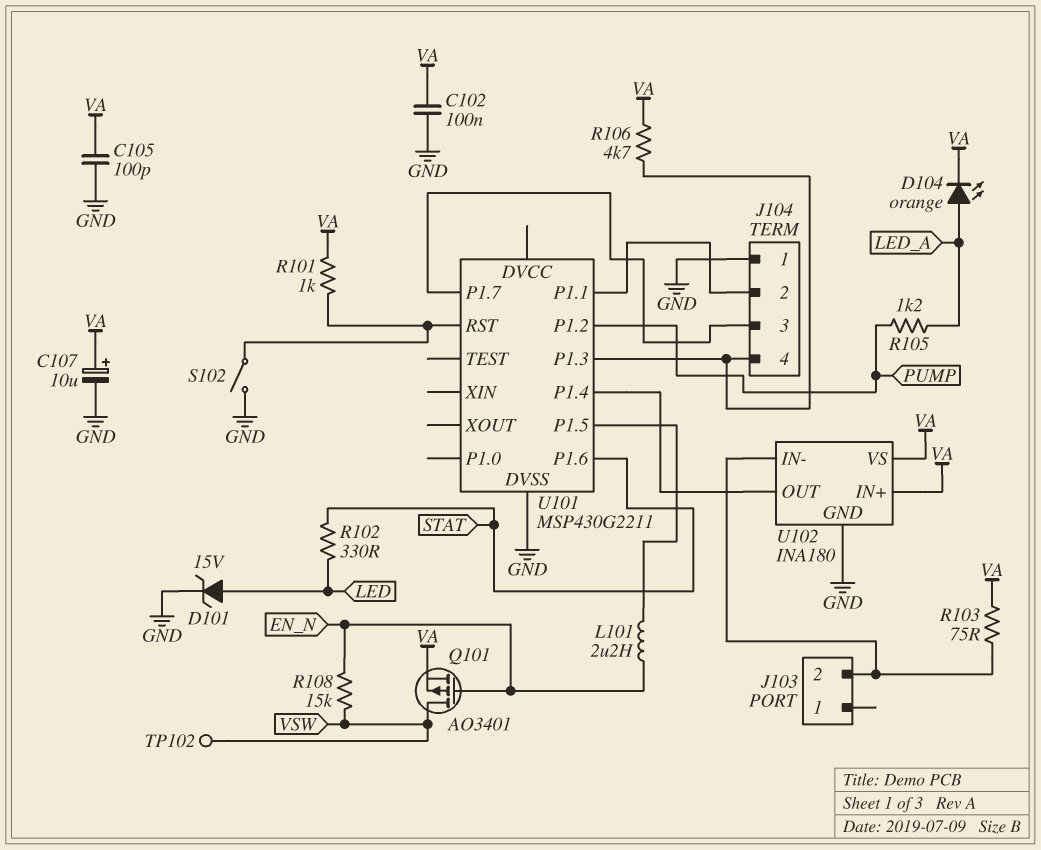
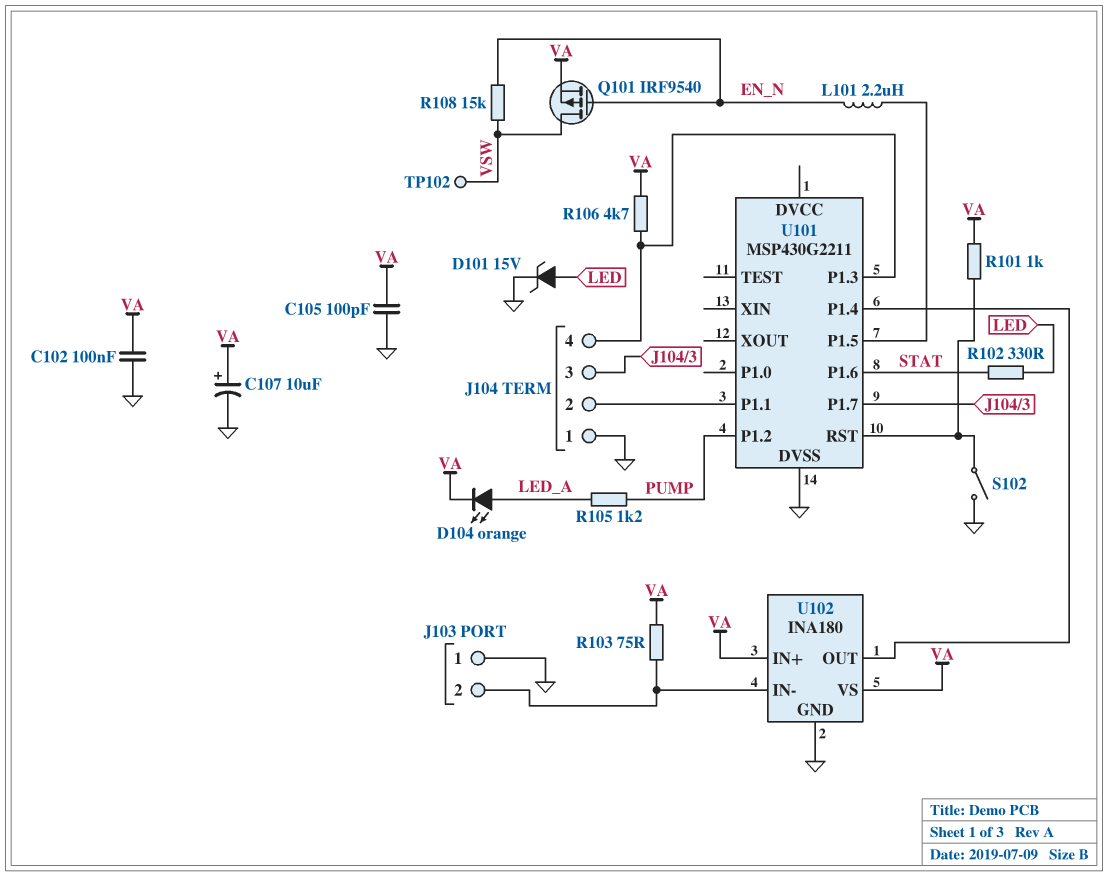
J103 pin 1: none -> GND
Q101: PMOS AO3401 (G EN_N, D VSW, S VA) -> PMOS IRF9540 (G EN_N, D VSW, S VA)

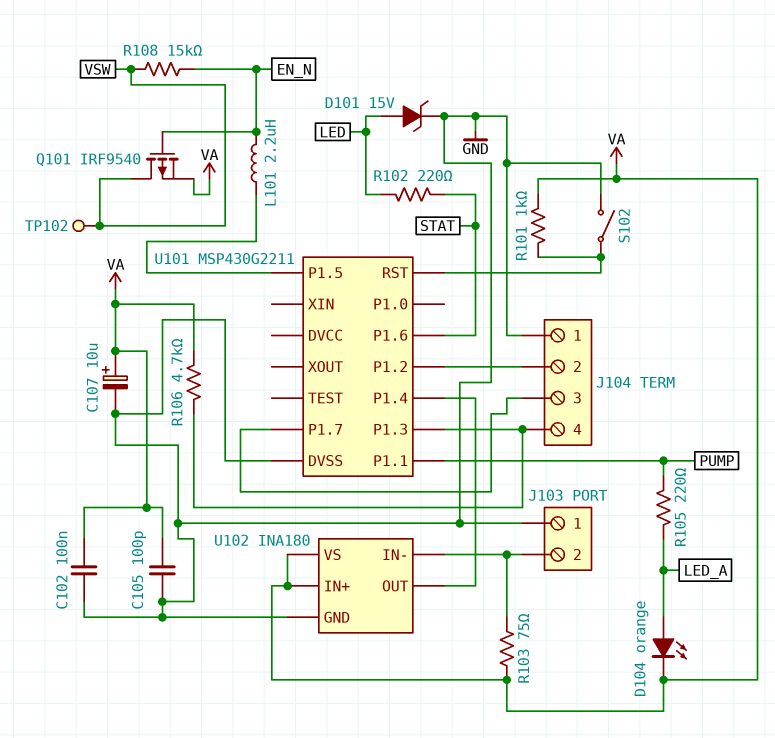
R102: 330 (LED, STAT) -> 220 (LED, STAT)
R105: 1.2k (LED_A, PUMP) -> 220 (LED_A, PUMP)
U101 pin P1.1: J104/2 -> PUMP
U101 pin P1.2: PUMP -> J104/2

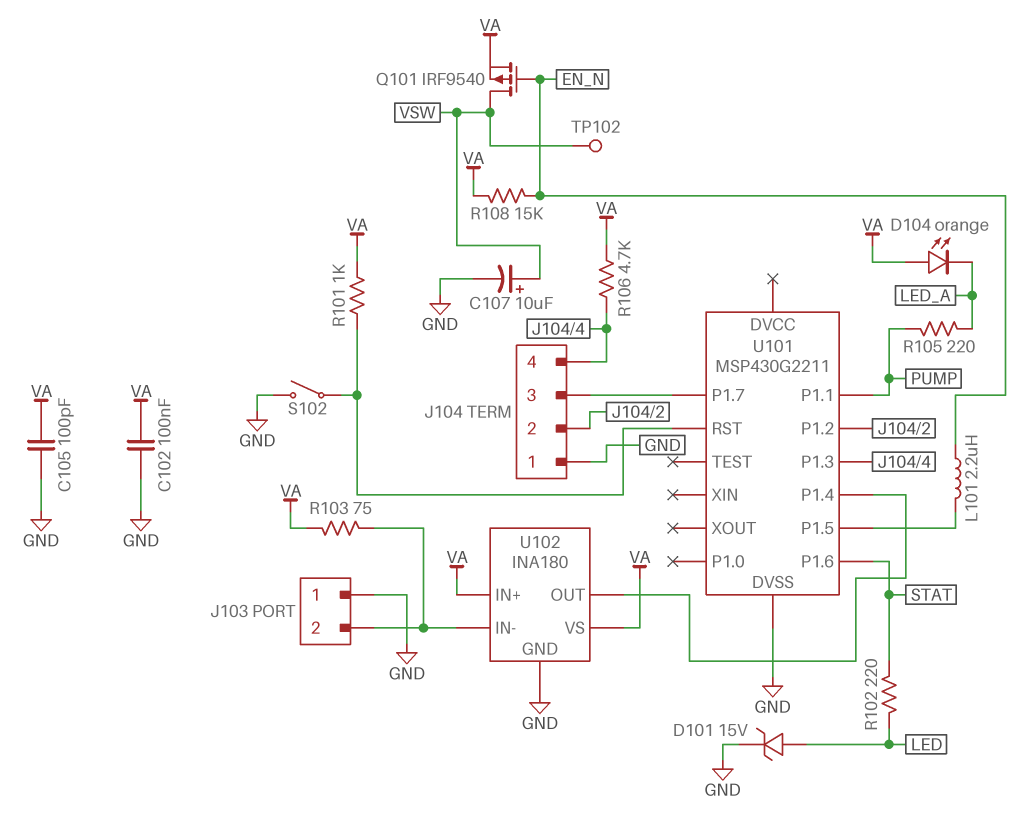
C107: 10uF (plus VA, minus GND) -> 10uF (plus VSW, minus GND)
D104: LED orange (A LED_A, K VA) -> LED orange (A VA, K LED_A)
R108: 15k (EN_N, VSW) -> 15k (EN_N, VA)

